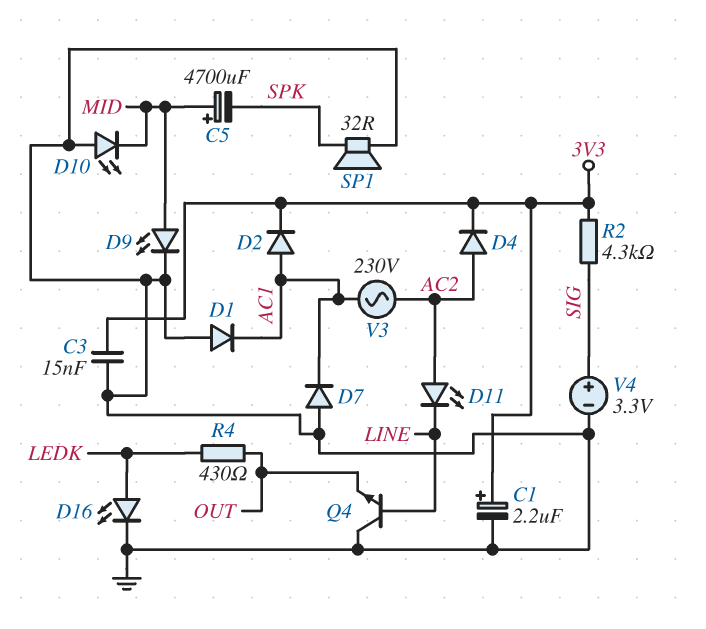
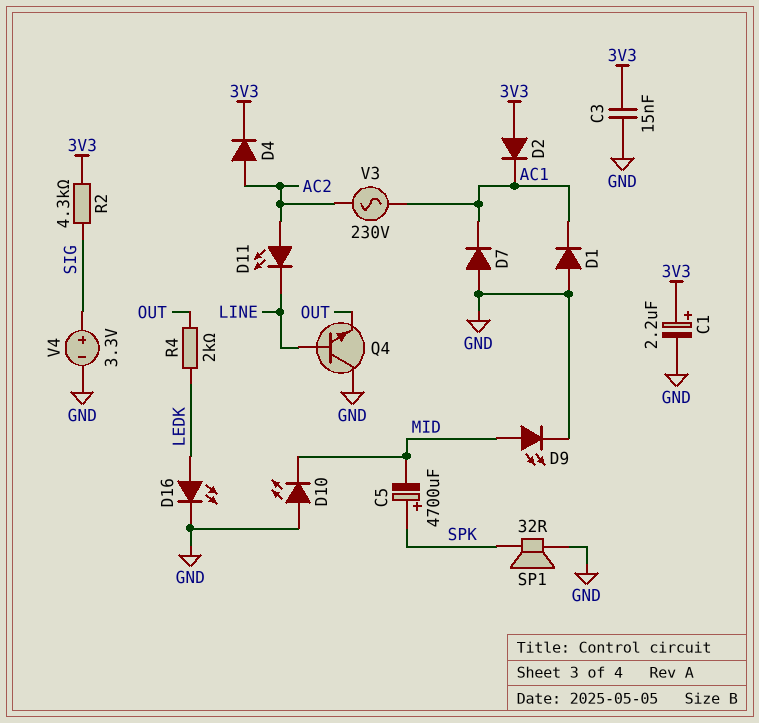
C5: 4700uF (plus MID, minus SPK) -> 4700uF (plus SPK, minus MID)
D2: diode (A AC1, K 3V3) -> diode (A 3V3, K AC1)
R4: 430 (LEDK, OUT) -> 2k (LEDK, OUT)

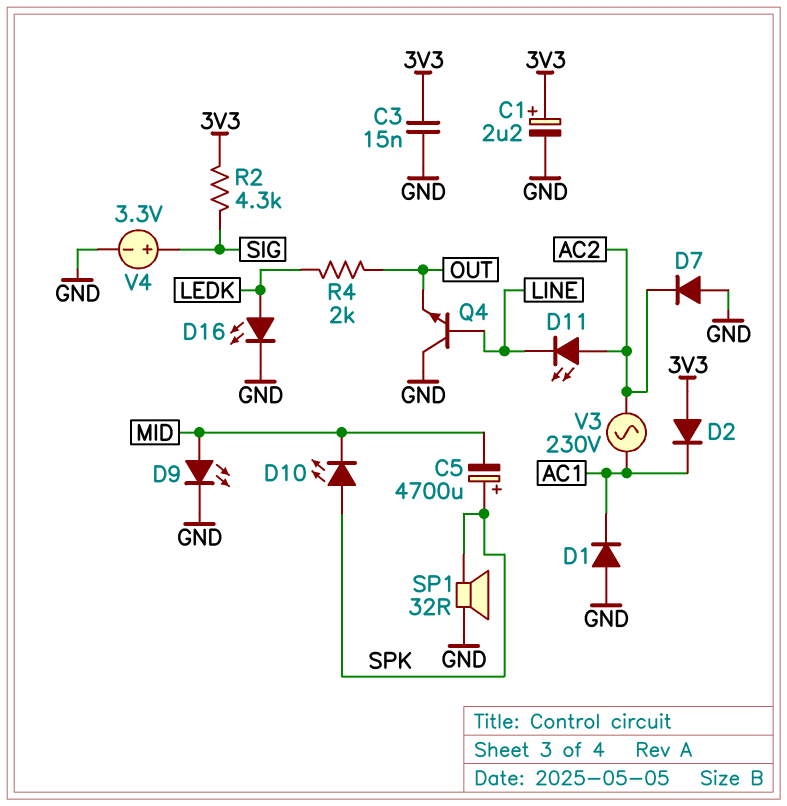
D4: diode (A AC2, K 3V3) -> none
D7: diode (A GND, K AC1) -> diode (A GND, K AC2)
D10: LED (A GND, K MID) -> LED (A SPK, K MID)

